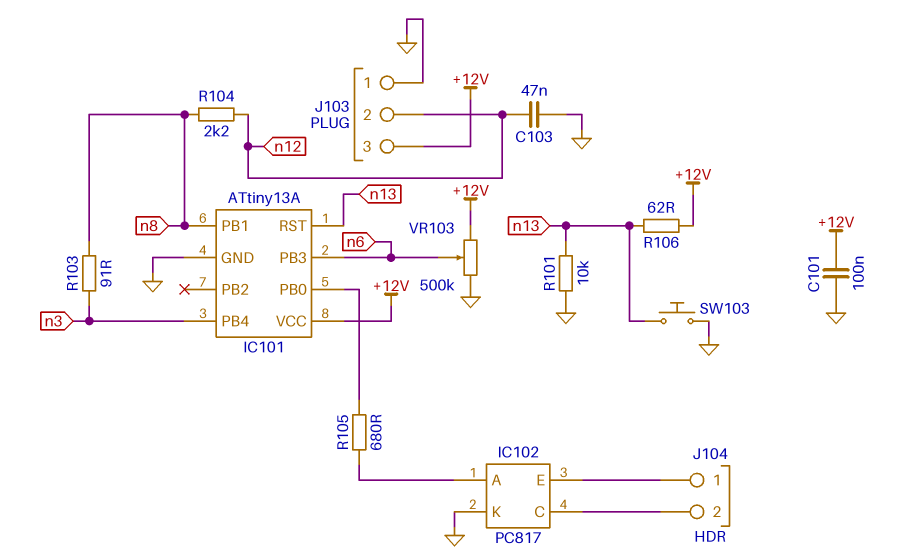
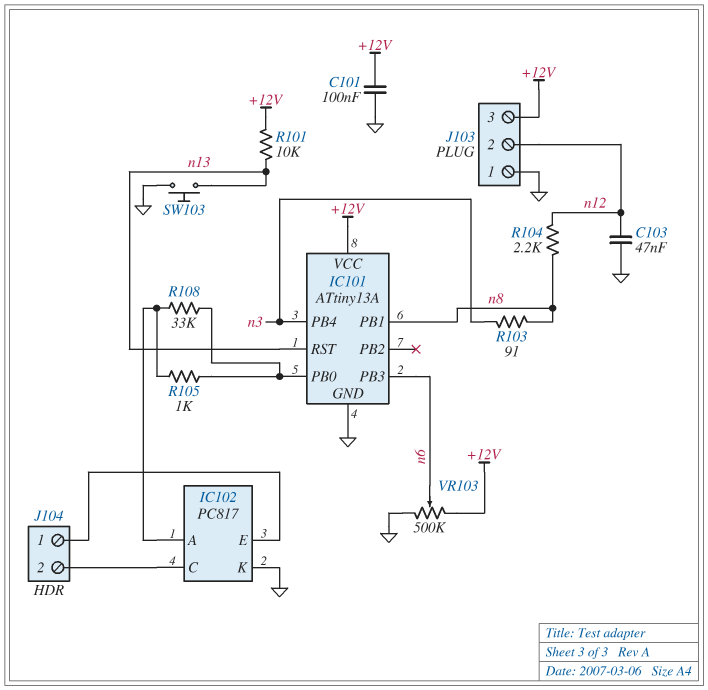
R101: 10k (GND, n13) -> 10k (+12V, n13)
R105: 680 (IC101/PB0, IC102/A) -> 1k (IC101/PB0, IC102/A)
R106: 62 (+12V, n13) -> none
R108: none -> 33k (IC101/PB0, IC102/A)

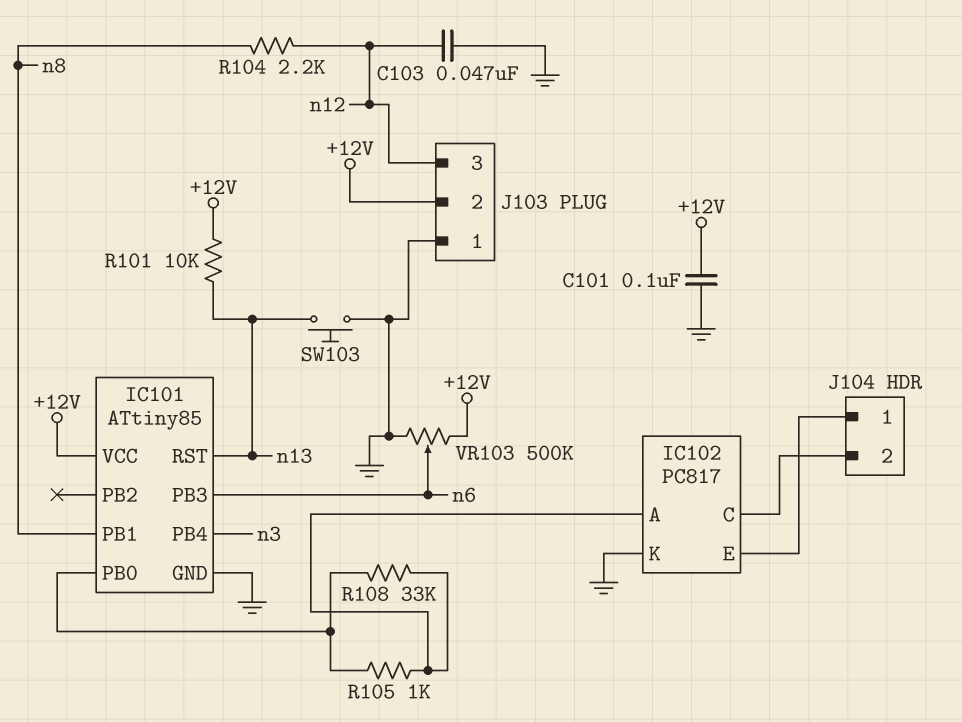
IC101: ATtiny13A -> ATtiny85
J103 pin 2: n12 -> +12V
J103 pin 3: +12V -> n12
R103: 91 (n3, n8) -> none

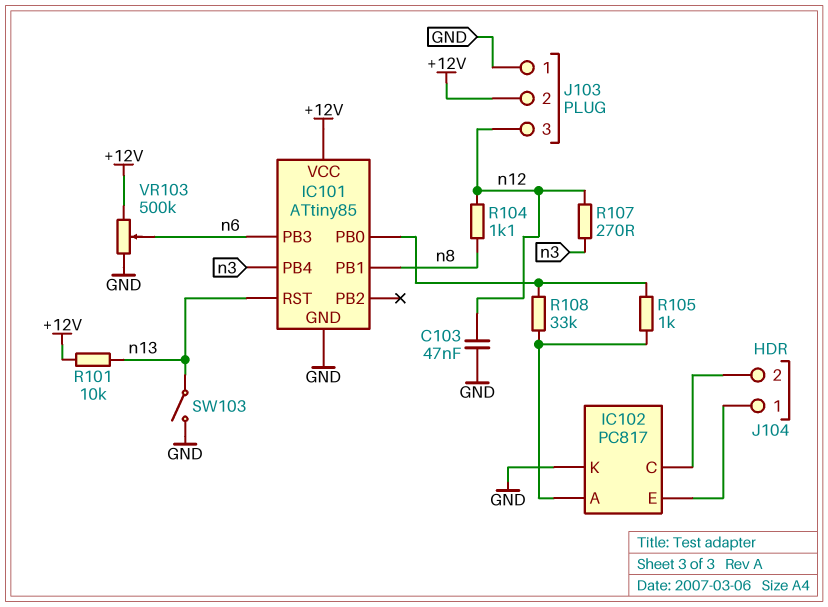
C101: 100nF (+12V, GND) -> none
R104: 2.2k (n8, n12) -> 1.1k (n8, n12)
R107: none -> 270 (n3, n12)
SW103: button (GND, n13) -> switch (GND, n13)

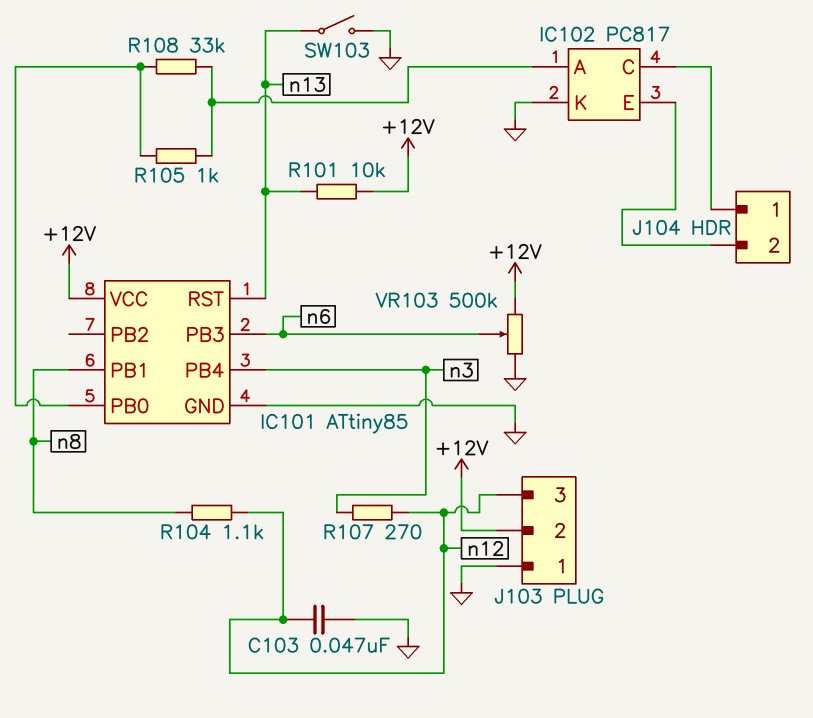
J104 pin 1: IC102/E -> IC102/C
J104 pin 2: IC102/C -> IC102/E

